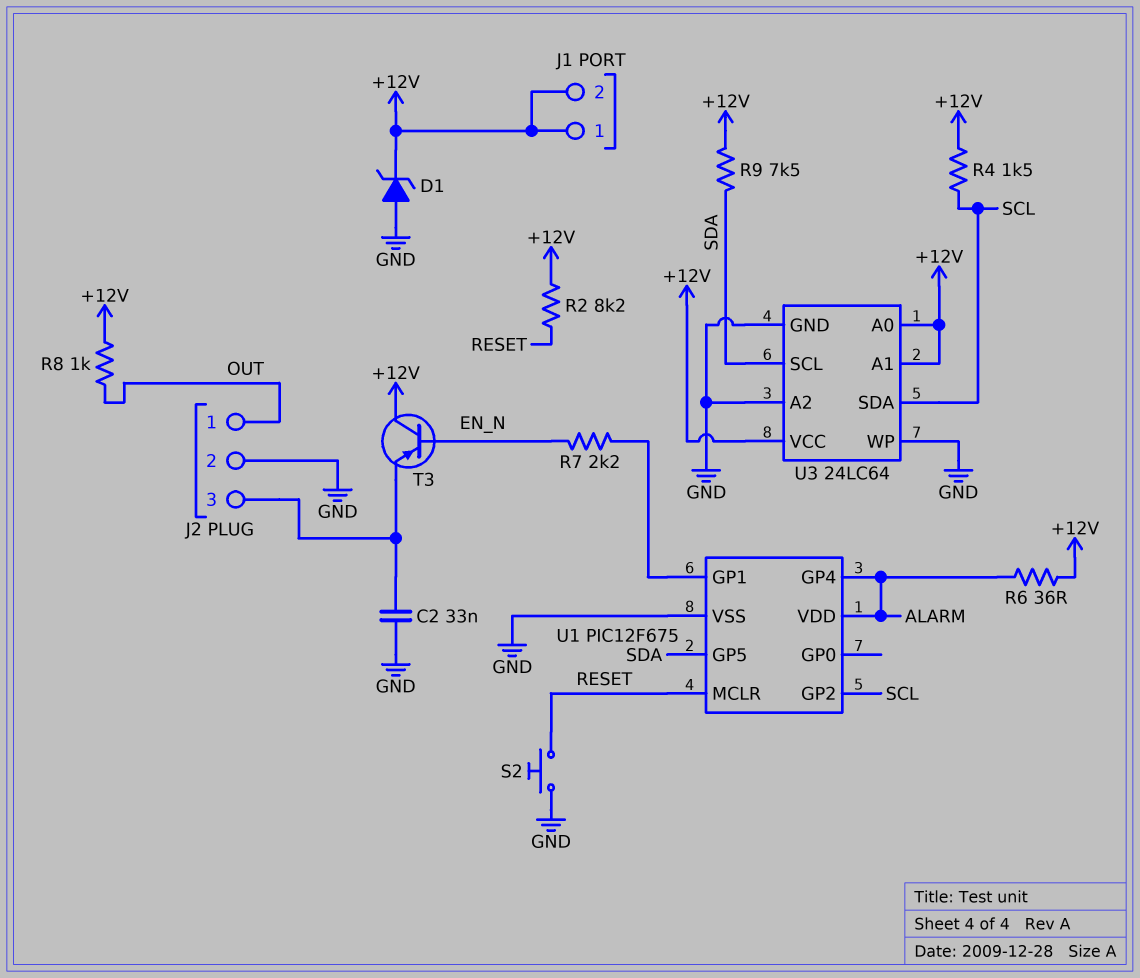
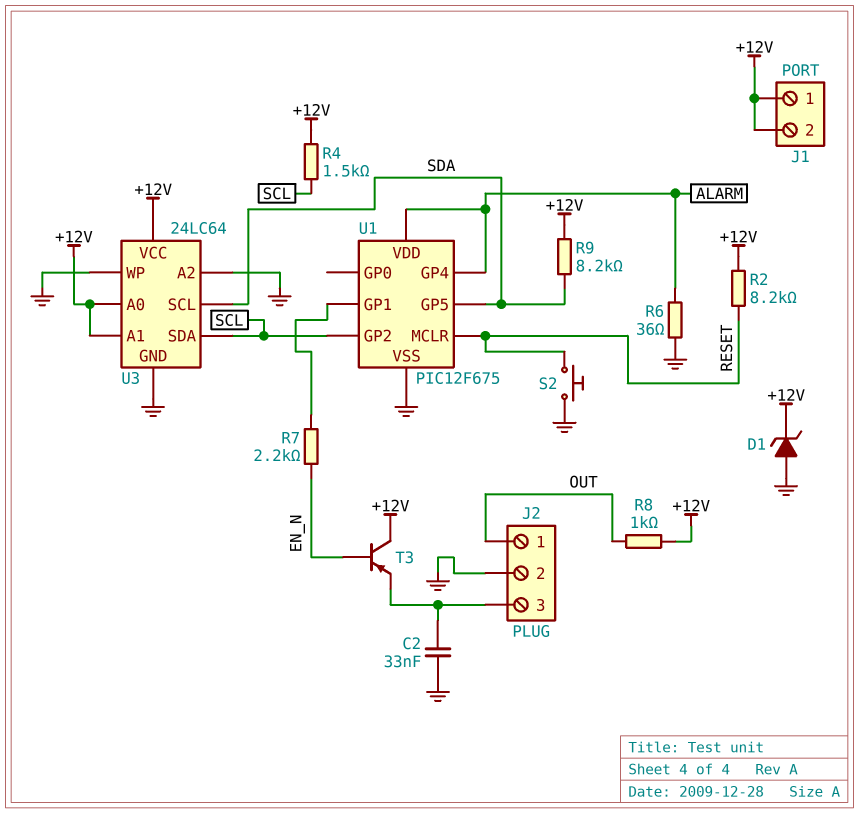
R6: 36 (+12V, ALARM) -> 36 (ALARM, GND)
R9: 7.5k (+12V, SDA) -> 8.2k (+12V, SDA)

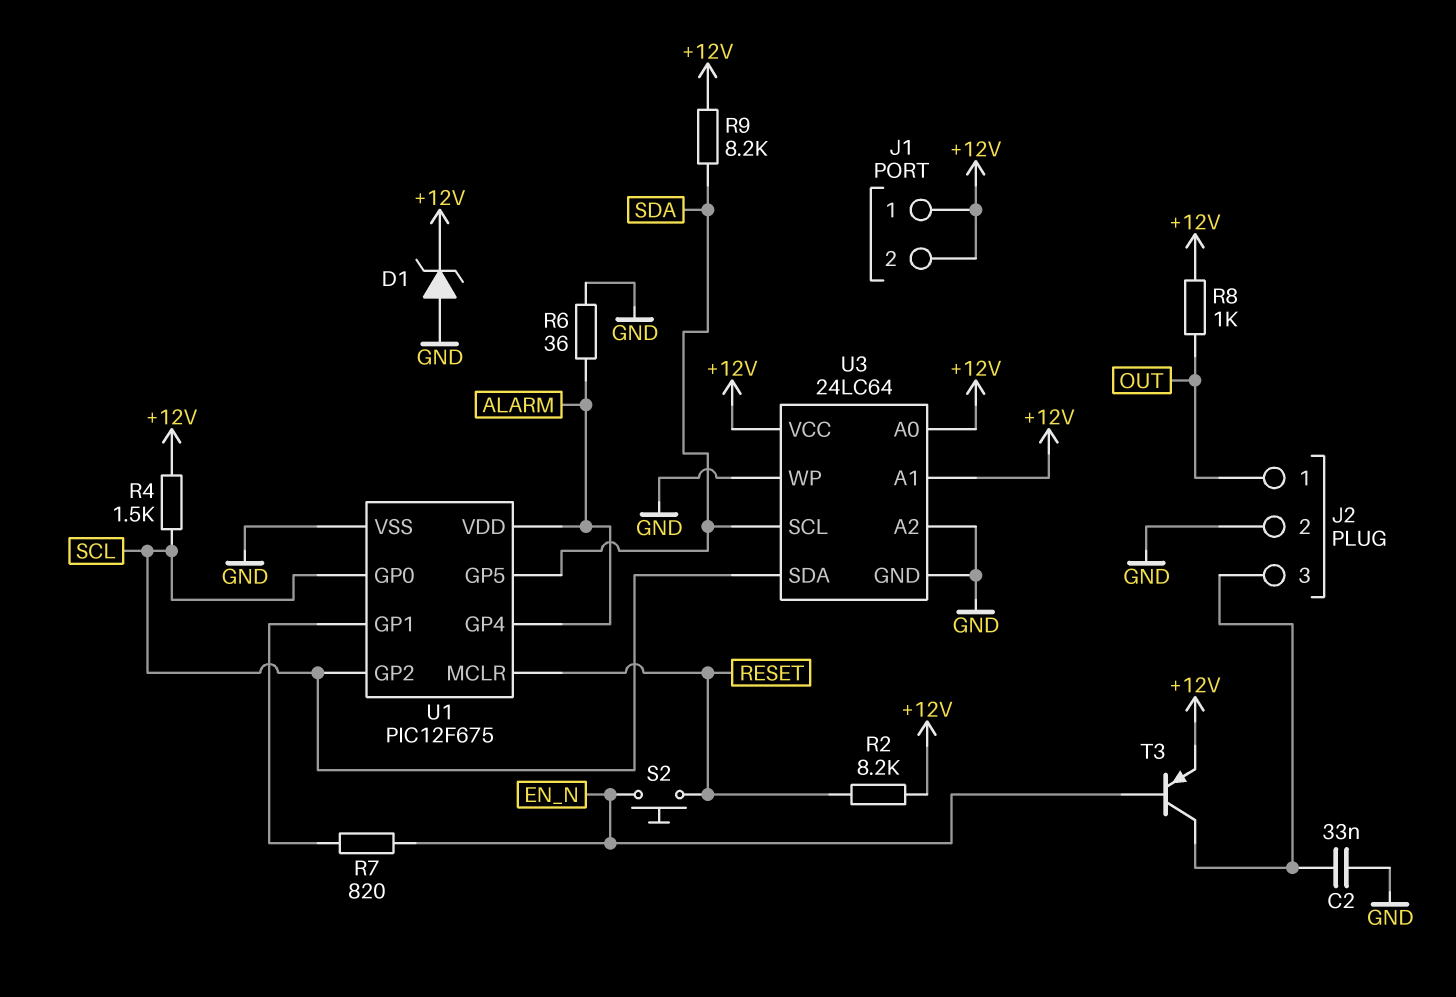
R7: 2.2k (EN_N, U1/GP1) -> 820 (EN_N, U1/GP1)
S2: button (GND, RESET) -> button (EN_N, RESET)
T3: PNP (B EN_N, C +12V, E J2/3) -> PNP (B EN_N, C J2/3, E +12V)
U1 pin GP0: none -> SCL

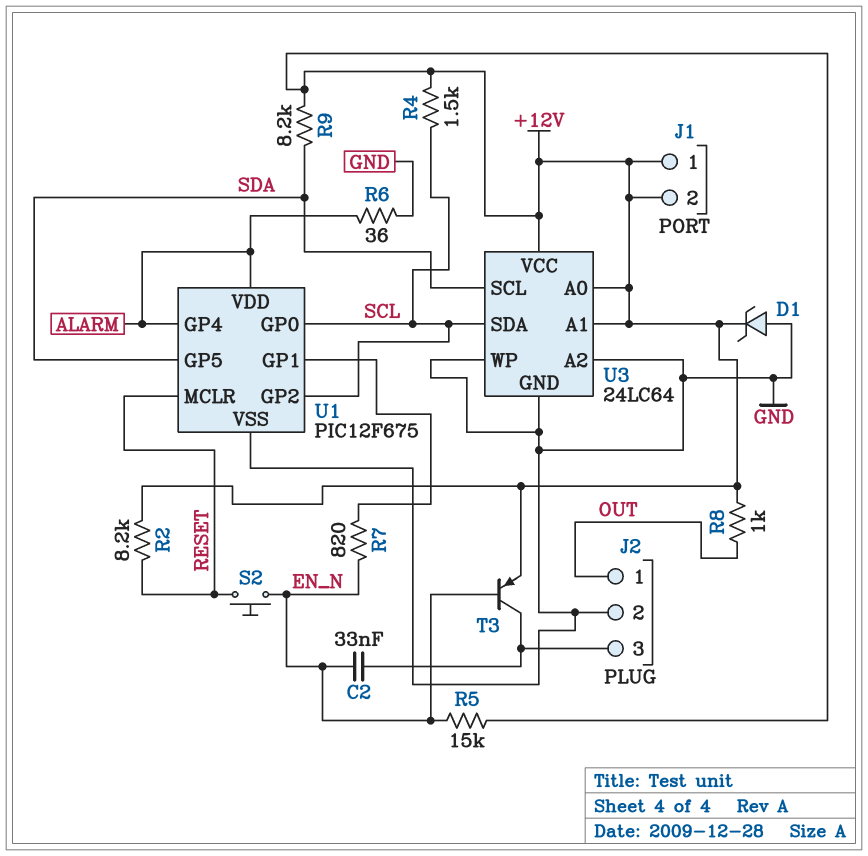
C2: 33nF (GND, J2/3) -> 33nF (EN_N, J2/3)
R5: none -> 15k (+12V, EN_N)

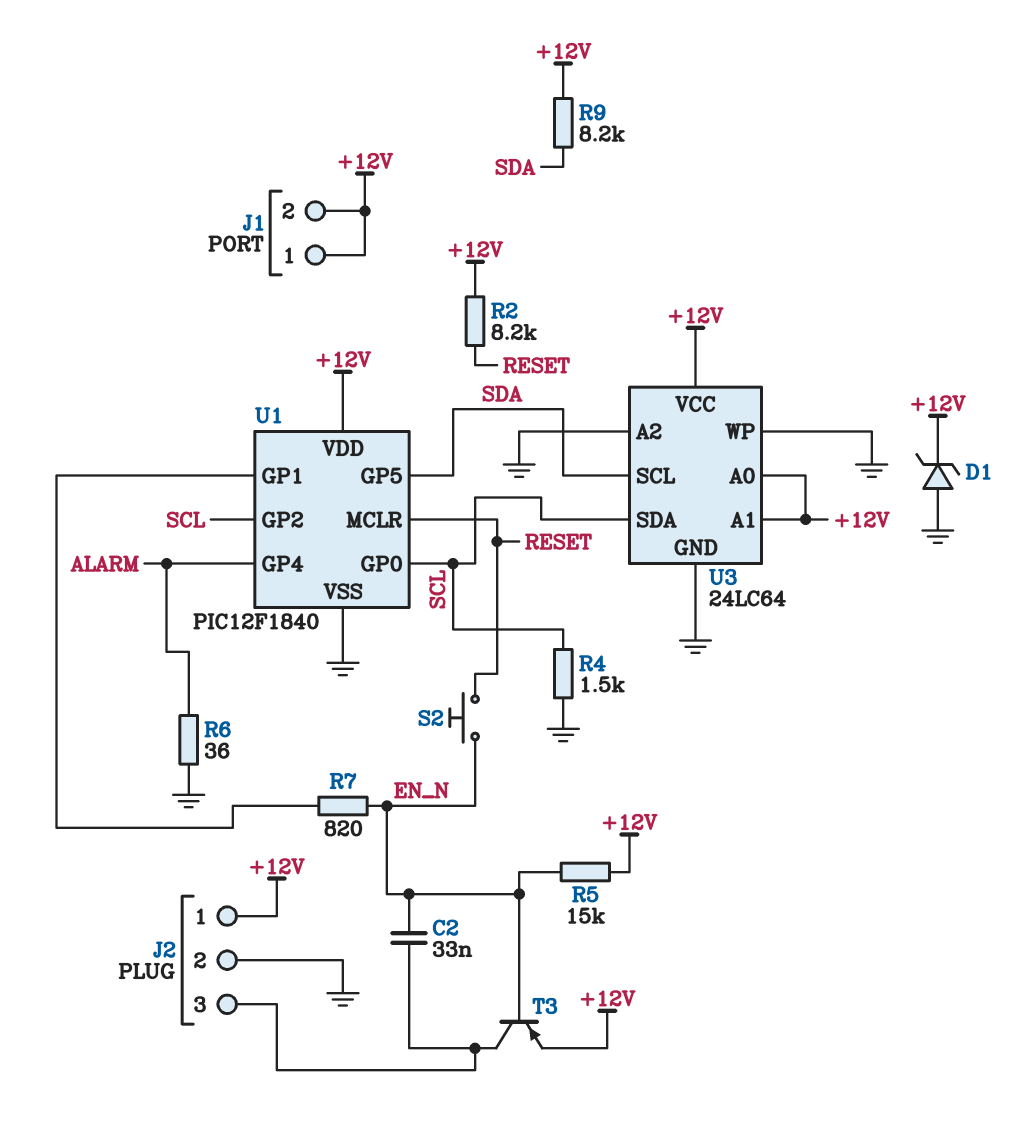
J2 pin 1: OUT -> +12V
R4: 1.5k (+12V, SCL) -> 1.5k (GND, SCL)
R8: 1k (+12V, OUT) -> none
U1: PIC12F675 -> PIC12F1840
U1 pin VDD: ALARM -> +12V

